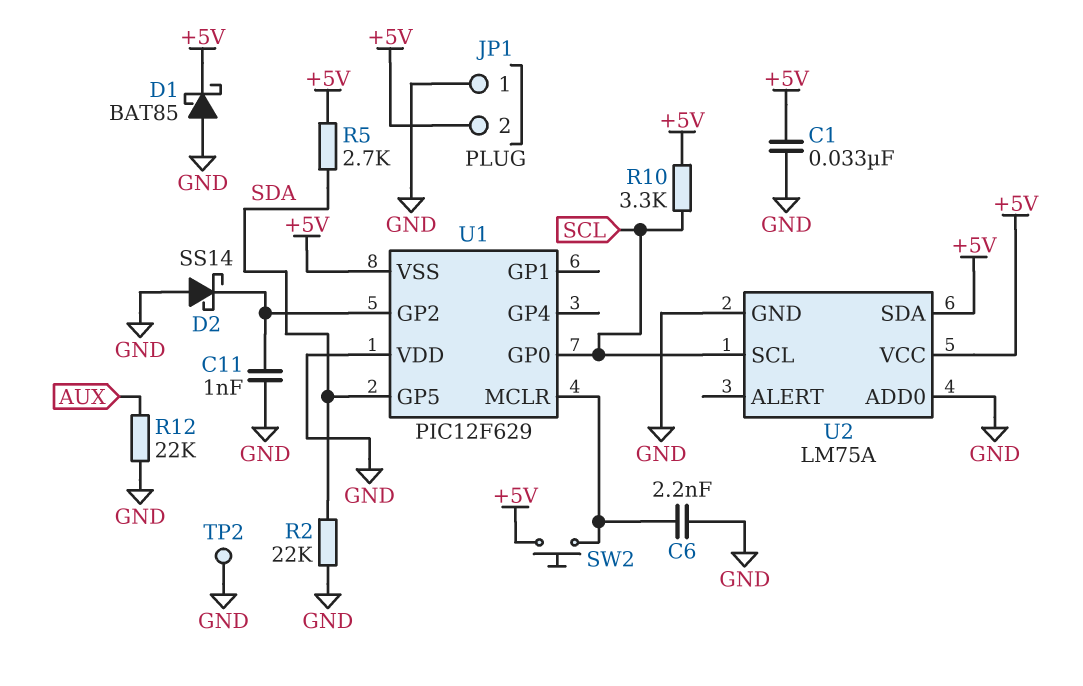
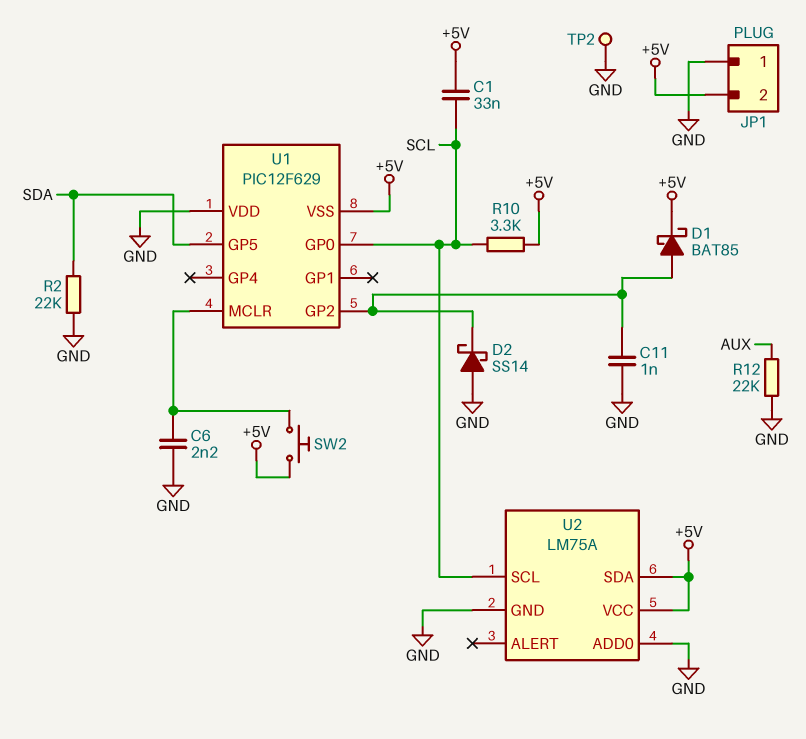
C1: 33nF (+5V, GND) -> 33nF (+5V, SCL)
D1: schottky BAT85 (A GND, K +5V) -> schottky BAT85 (A U1/GP2, K +5V)
R5: 2.7k (+5V, SDA) -> none

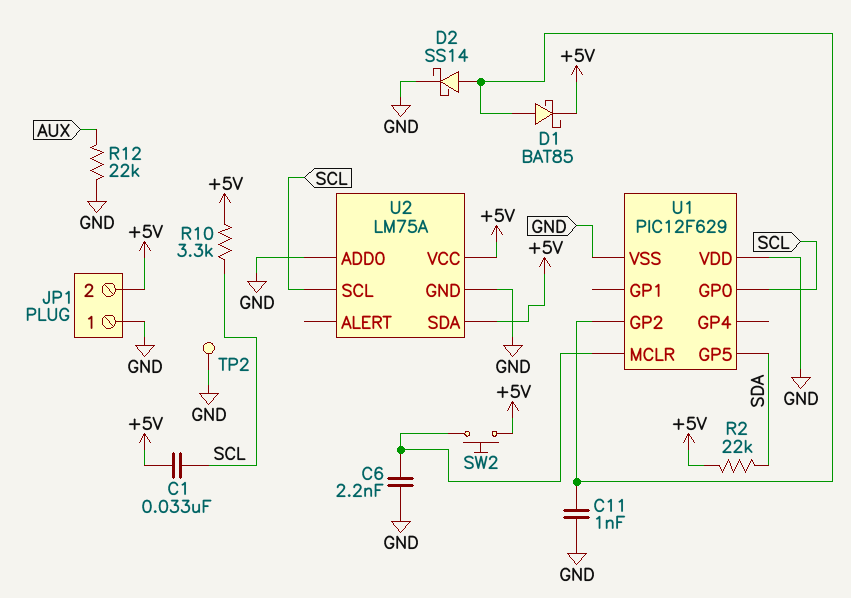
D2: schottky SS14 (A GND, K U1/GP2) -> schottky SS14 (A U1/GP2, K GND)
R2: 22k (GND, SDA) -> 22k (+5V, SDA)
U1 pin VSS: +5V -> GND

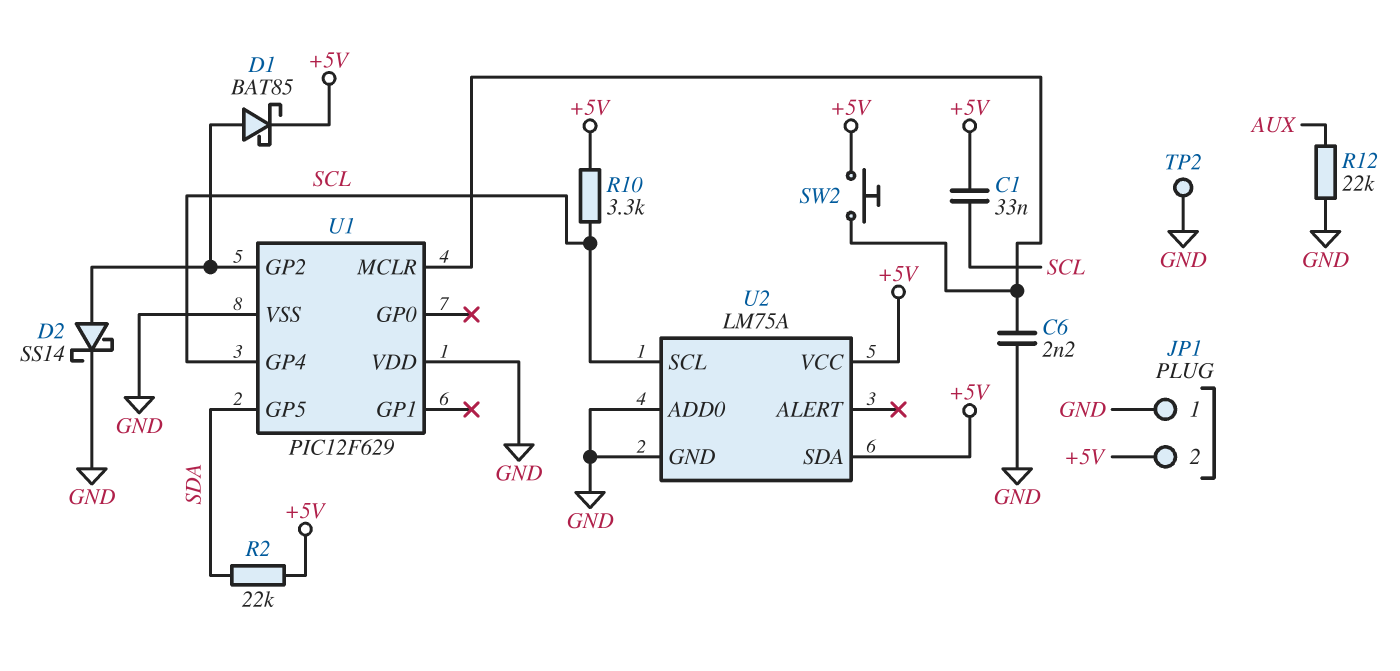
C11: 1nF (GND, U1/GP2) -> none
U1 pin GP0: SCL -> none
U1 pin GP4: none -> SCL

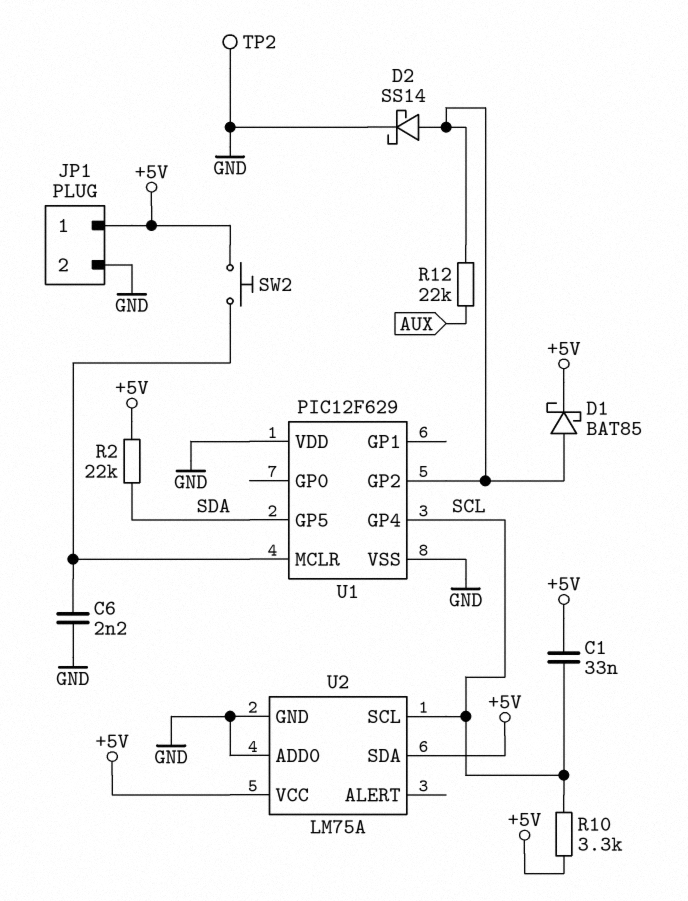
JP1 pin 1: GND -> +5V
JP1 pin 2: +5V -> GND
R12: 22k (AUX, GND) -> 22k (AUX, U1/GP2)

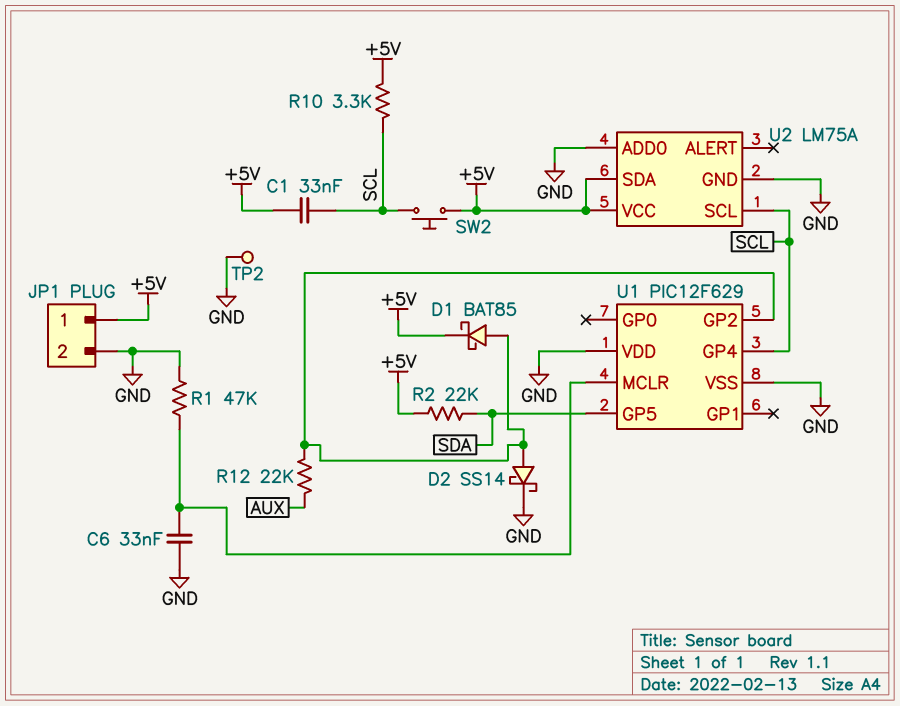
C6: 2.2nF (GND, U1/MCLR) -> 33nF (GND, U1/MCLR)
R1: none -> 47k (GND, U1/MCLR)
SW2: button (+5V, U1/MCLR) -> button (+5V, SCL)

